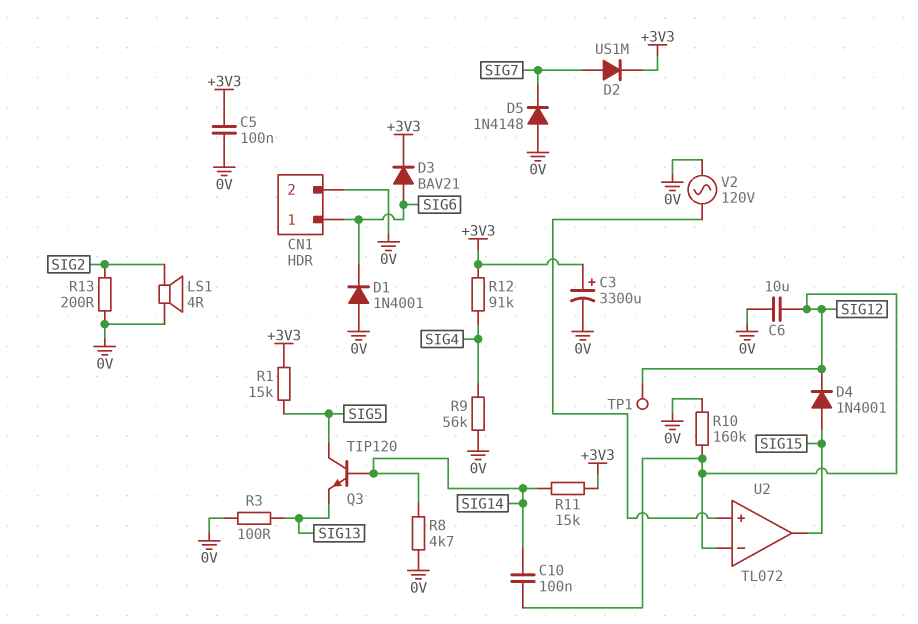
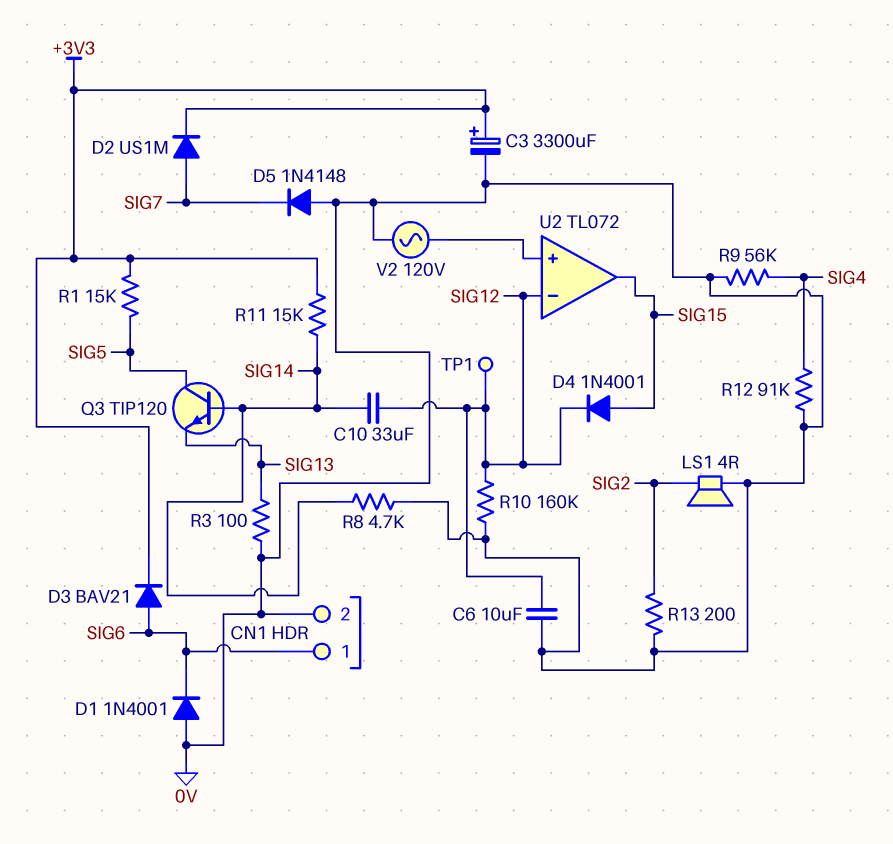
C5: 100nF (+3V3, 0V) -> none
C10: 100nF (SIG12, SIG14) -> 33uF (SIG12, SIG14)
R12: 91k (+3V3, SIG4) -> 91k (0V, SIG4)

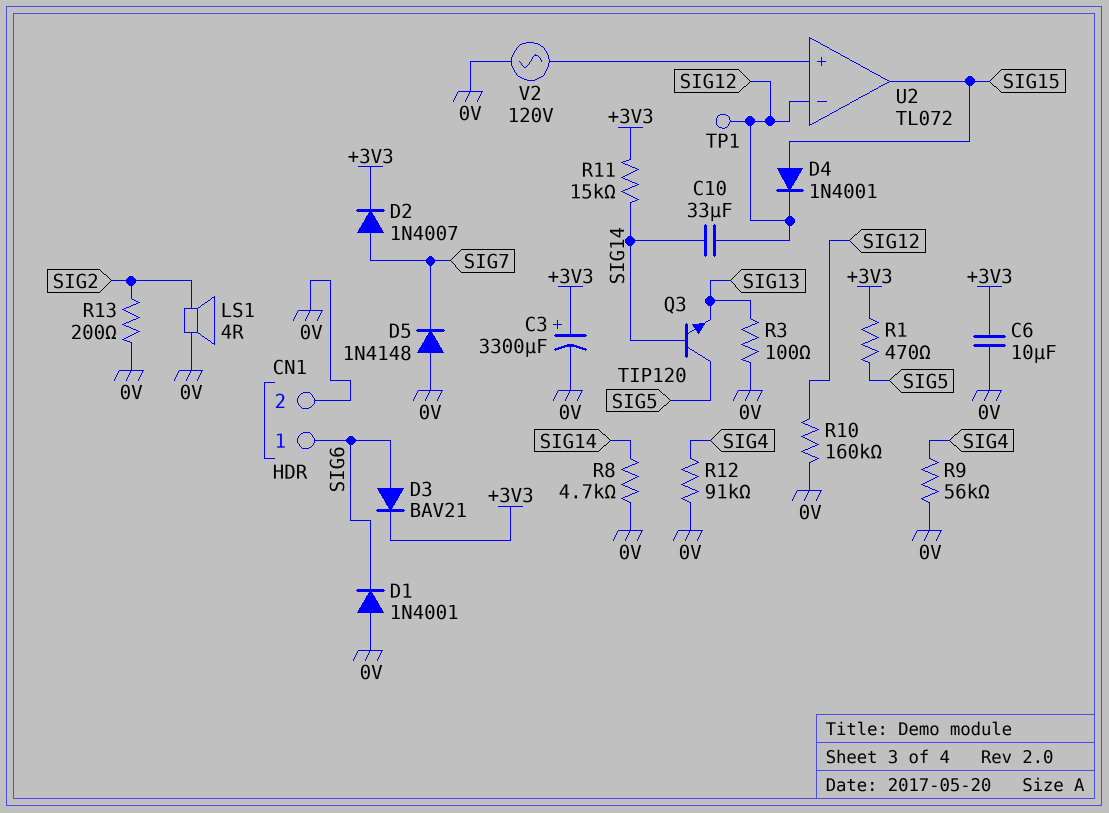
C6: 10uF (0V, SIG12) -> 10uF (+3V3, 0V)
D2: diode US1M (A SIG7, K +3V3) -> diode 1N4007 (A SIG7, K +3V3)
R1: 15k (+3V3, SIG5) -> 470 (+3V3, SIG5)

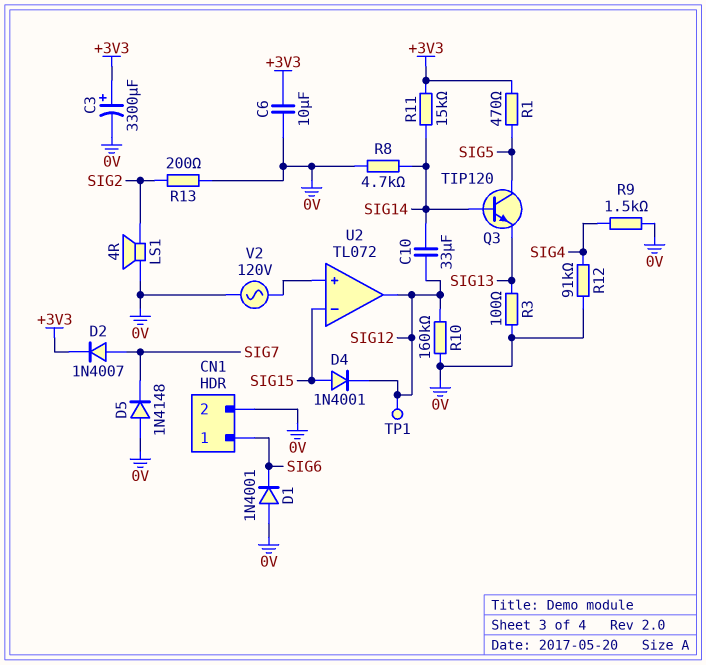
D3: diode BAV21 (A SIG6, K +3V3) -> none
R9: 56k (0V, SIG4) -> 1.5k (0V, SIG4)
U2 pin in-: SIG12 -> SIG15
U2 pin out: SIG15 -> SIG12

